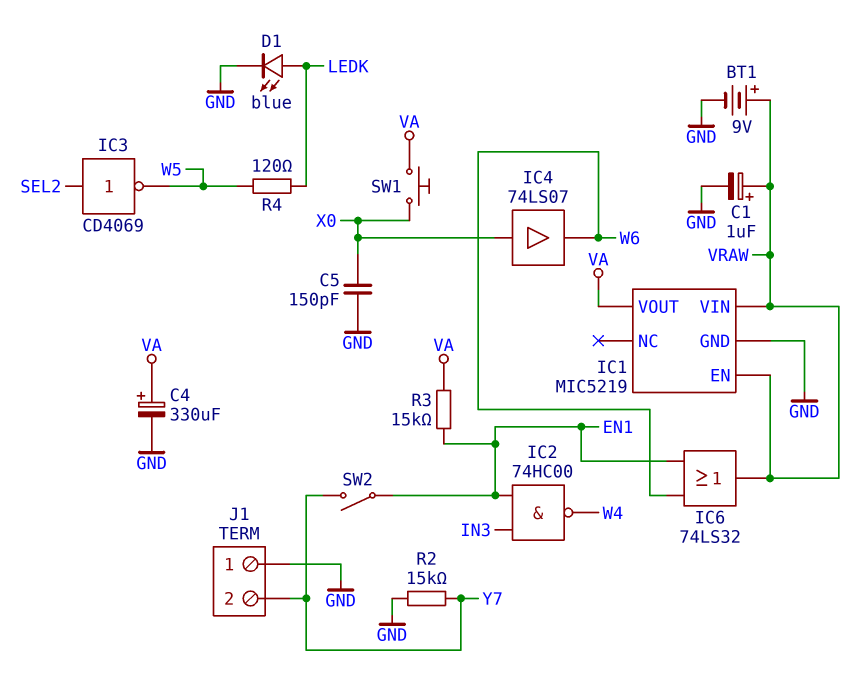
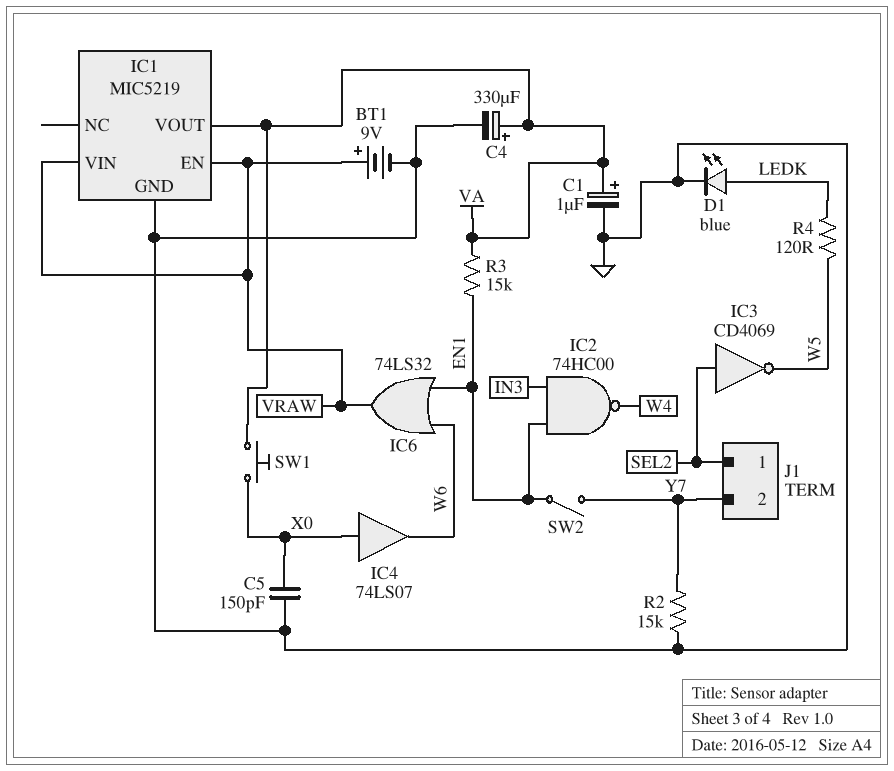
C1: 1uF (plus VRAW, minus GND) -> 1uF (plus VA, minus GND)
J1 pin 1: GND -> SEL2

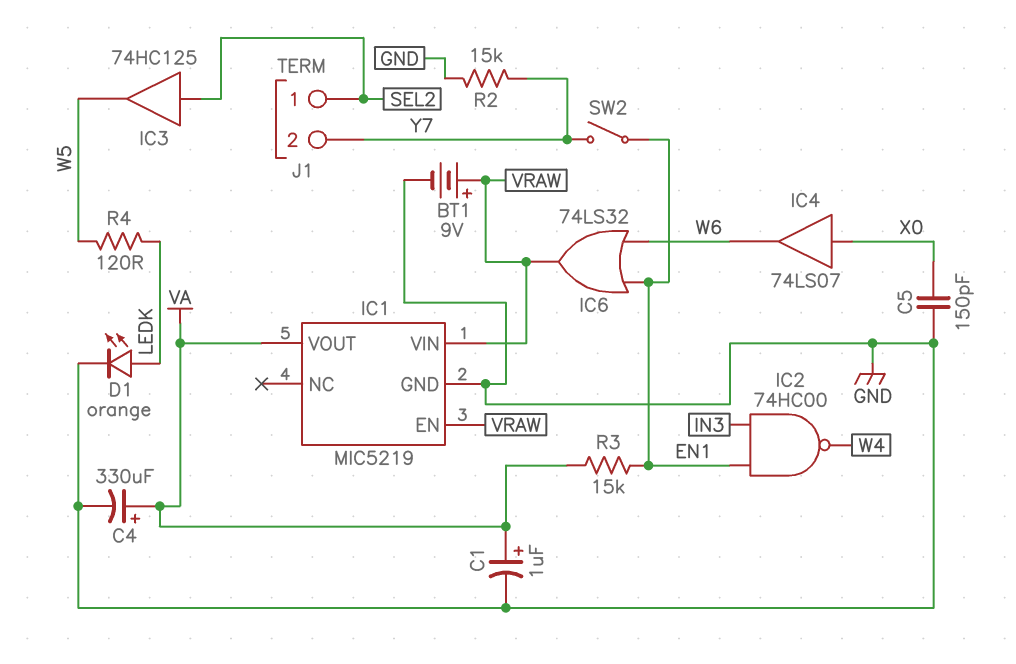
D1: LED blue (A LEDK, K GND) -> LED orange (A LEDK, K GND)
IC3: NOT CD4069 (in SEL2, out W5) -> buffer 74HC125 (in SEL2, out W5)
SW1: button (VA, X0) -> none

